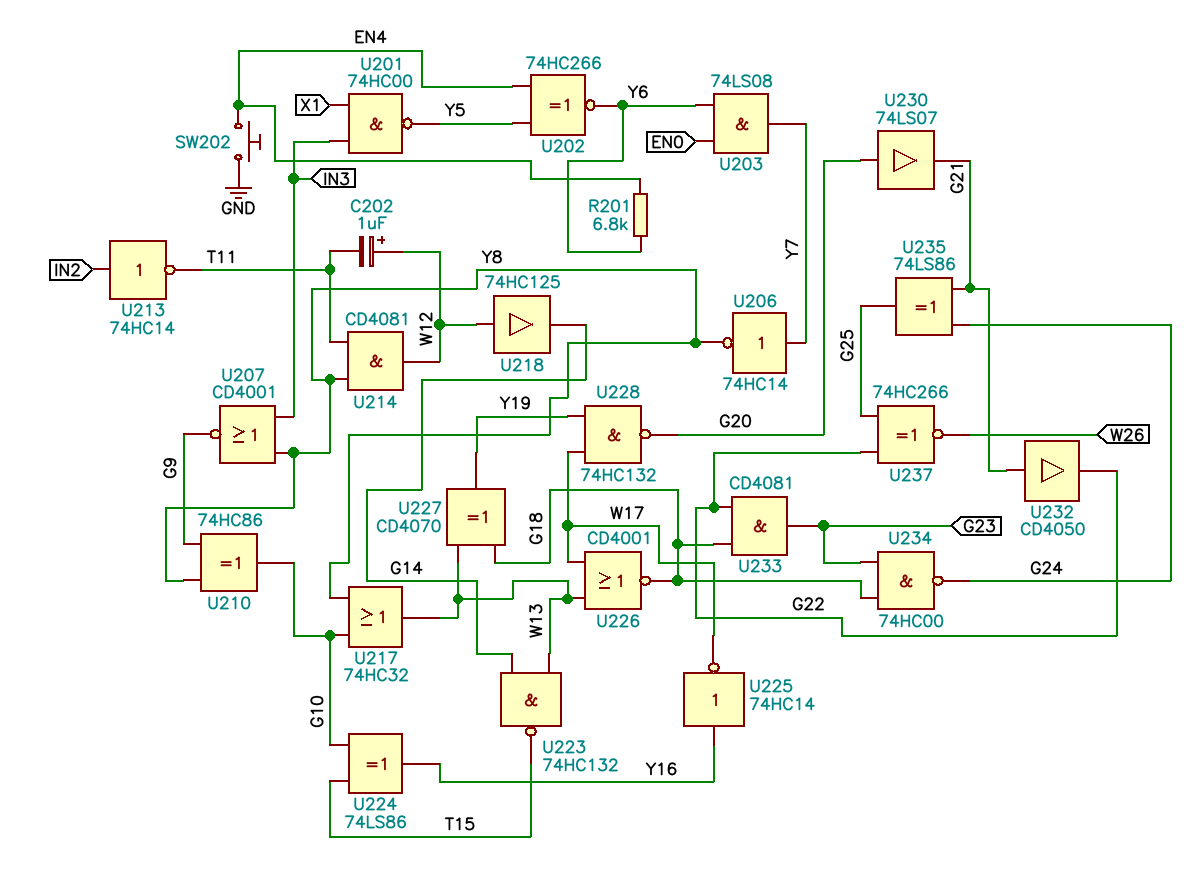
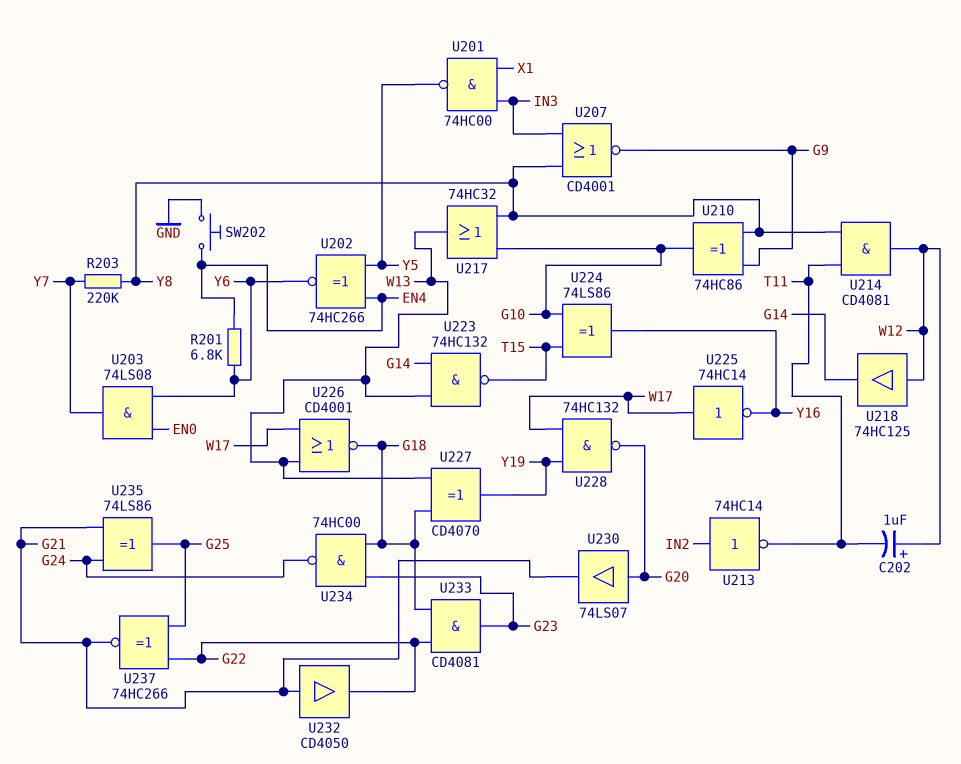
R203: none -> 220k (Y7, Y8)
U206: NOT 74HC14 (in Y7, out Y8) -> none
U225: NOT 74HC14 (in Y16, out W17) -> NOT 74HC14 (in W17, out Y16)
U237: XNOR 74HC266 (in G22, in G25, out W26) -> XNOR 74HC266 (in G22, in G25, out G21)

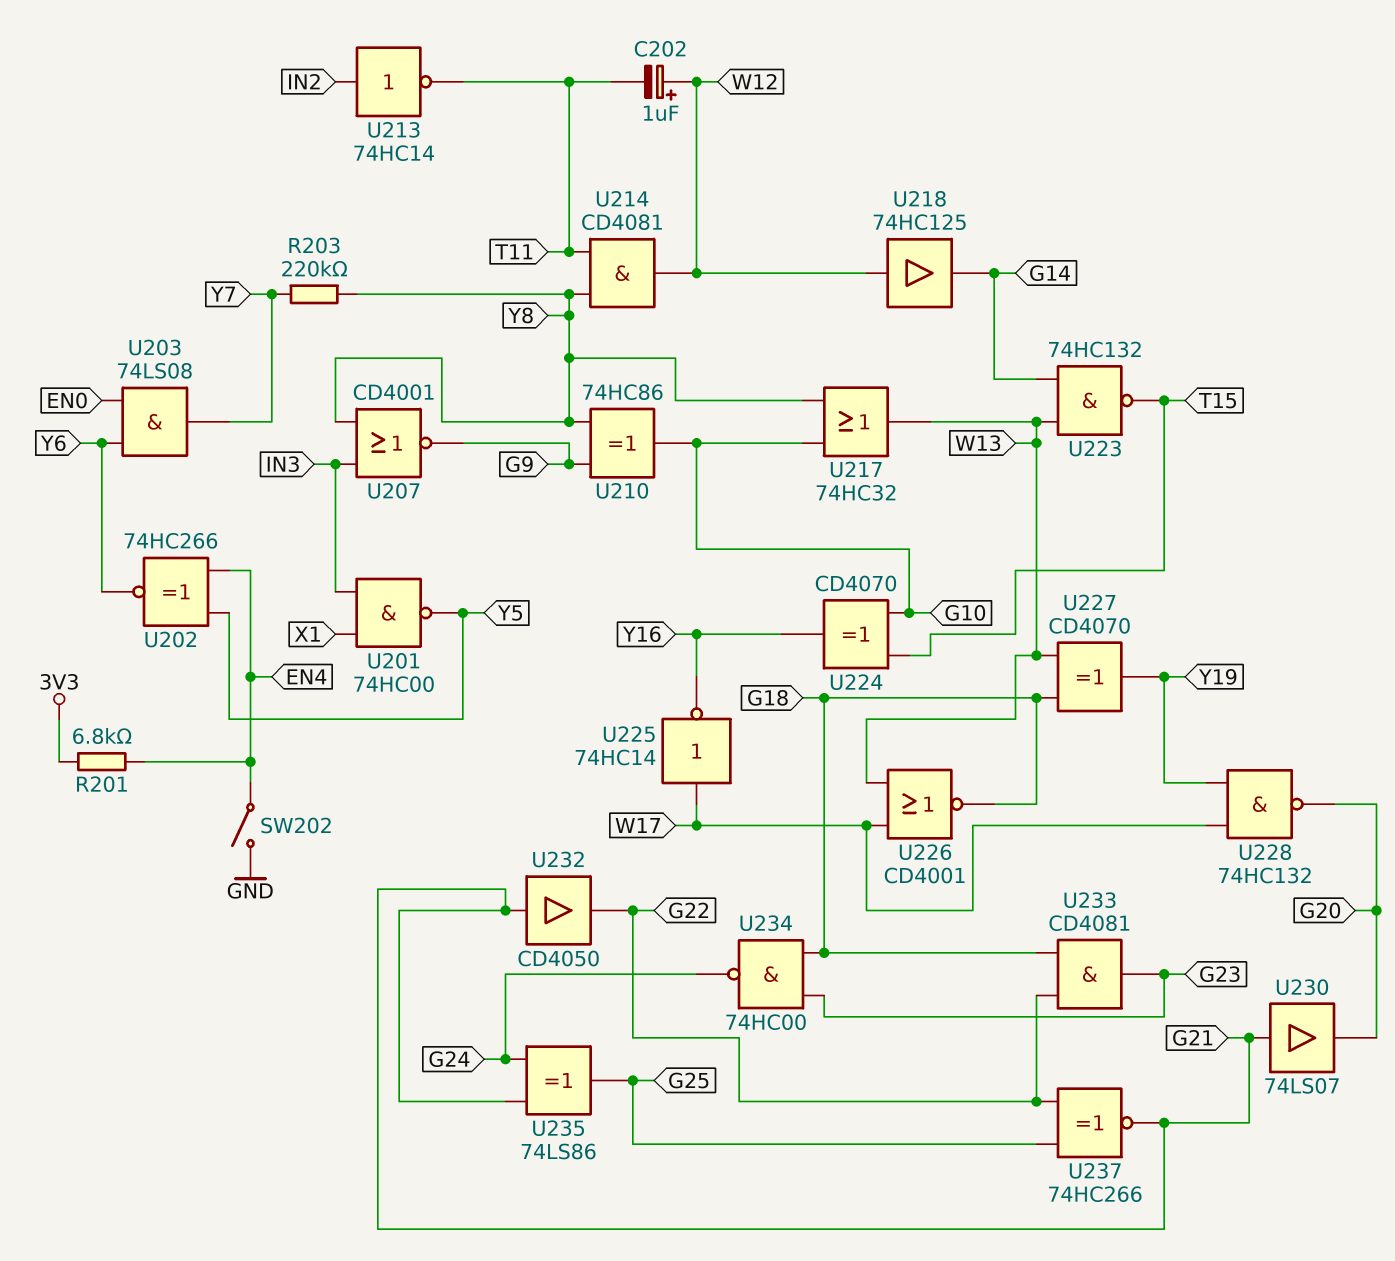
R201: 6.8k (EN4, Y6) -> 6.8k (3V3, EN4)
SW202: button (EN4, GND) -> switch (EN4, GND)
U224: XOR 74LS86 (in G10, in T15, out Y16) -> XOR CD4070 (in G10, in T15, out Y16)
U230: buffer 74LS07 (in G20, out G21) -> buffer 74LS07 (in G21, out G20)

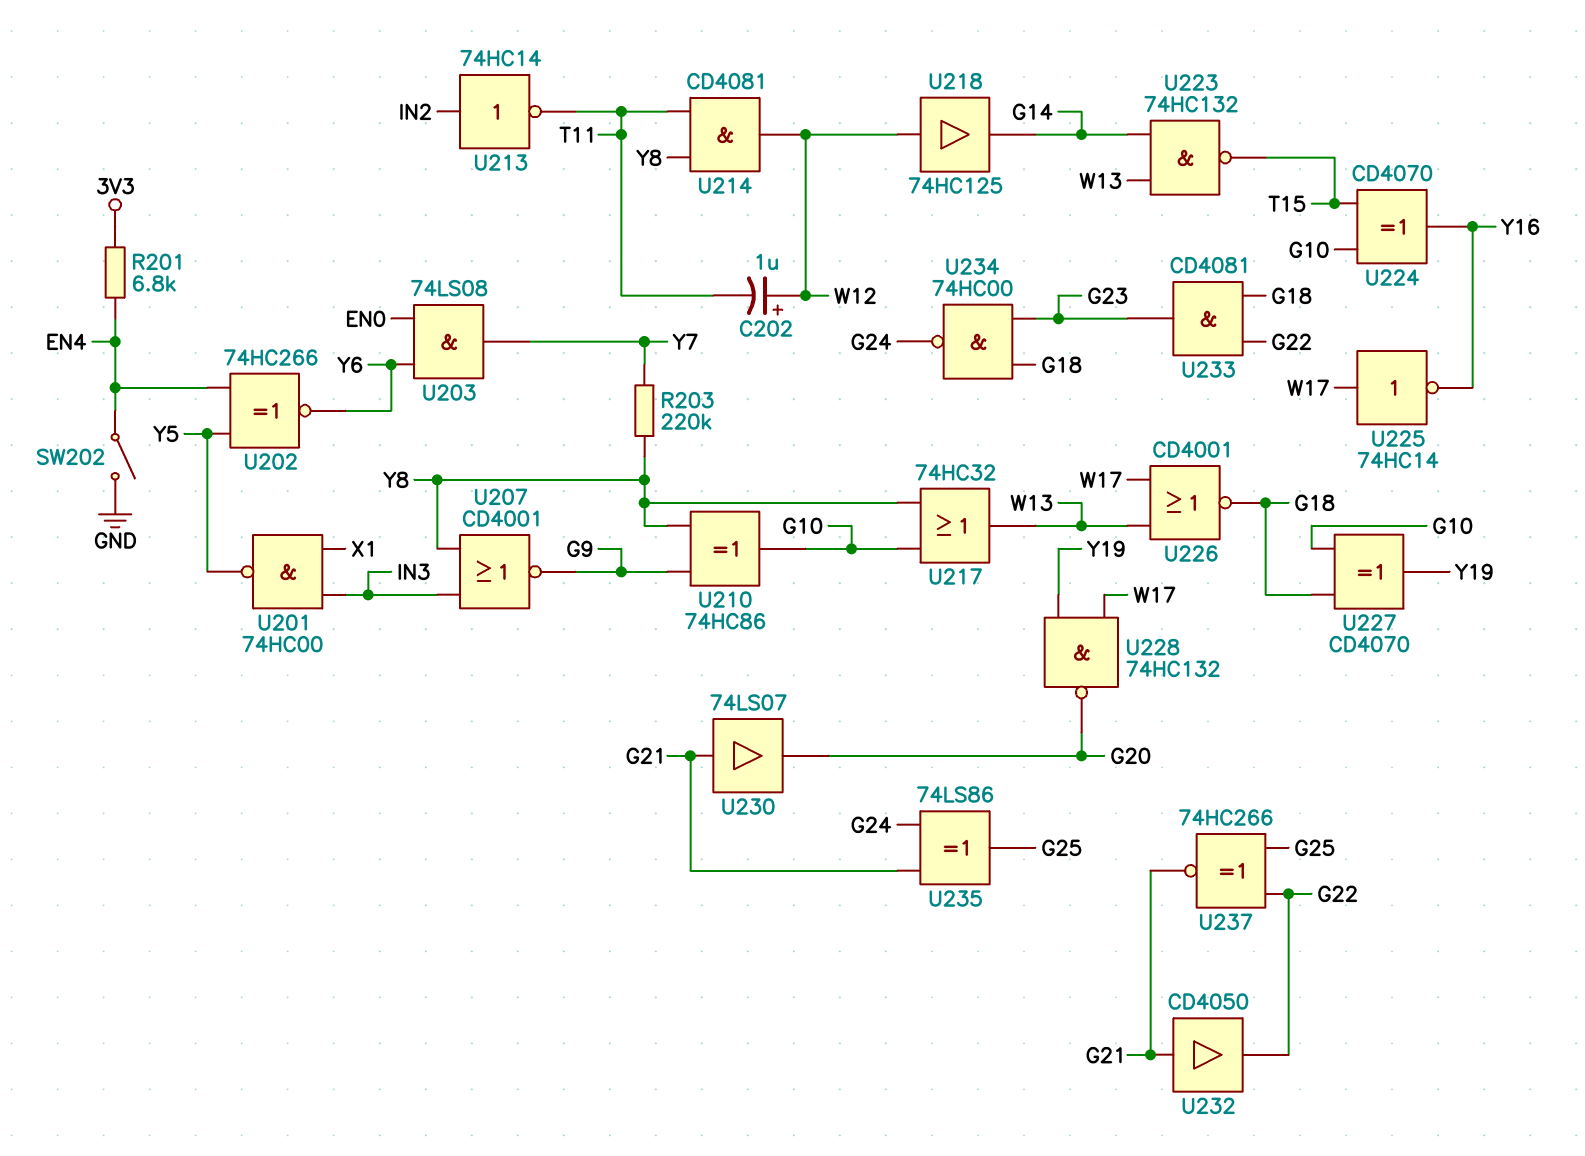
U227: XOR CD4070 (in G18, in W13, out Y19) -> XOR CD4070 (in G10, in G18, out Y19)

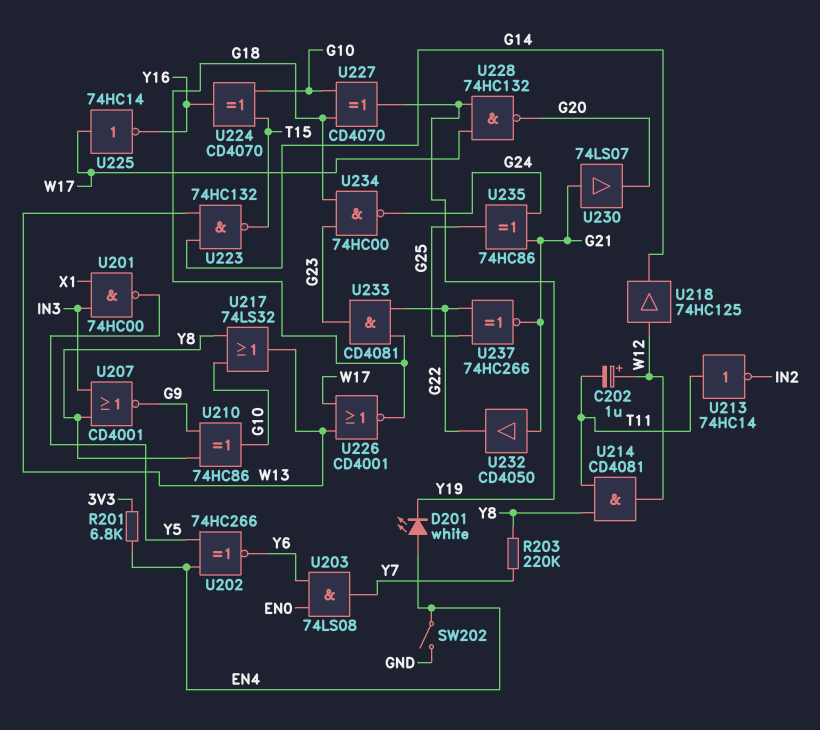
D201: none -> LED white (A EN4, K Y19)
U213: NOT 74HC14 (in IN2, out T11) -> NOT 74HC14 (in T11, out IN2)
U217: OR 74HC32 (in G10, in Y8, out W13) -> OR 74LS32 (in G10, in Y8, out W13)
U235: XOR 74LS86 (in G21, in G24, out G25) -> XOR 74HC86 (in G21, in G24, out G25)

